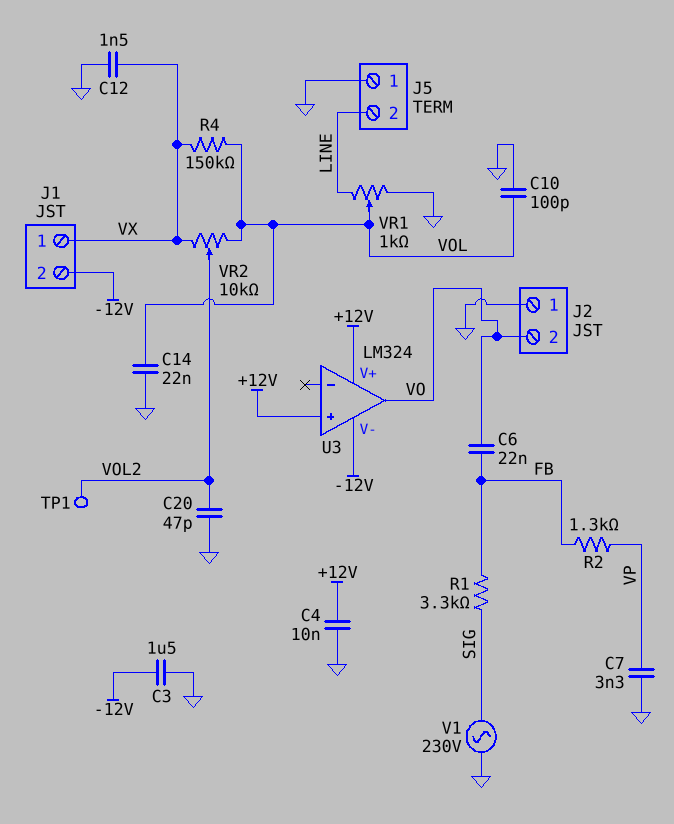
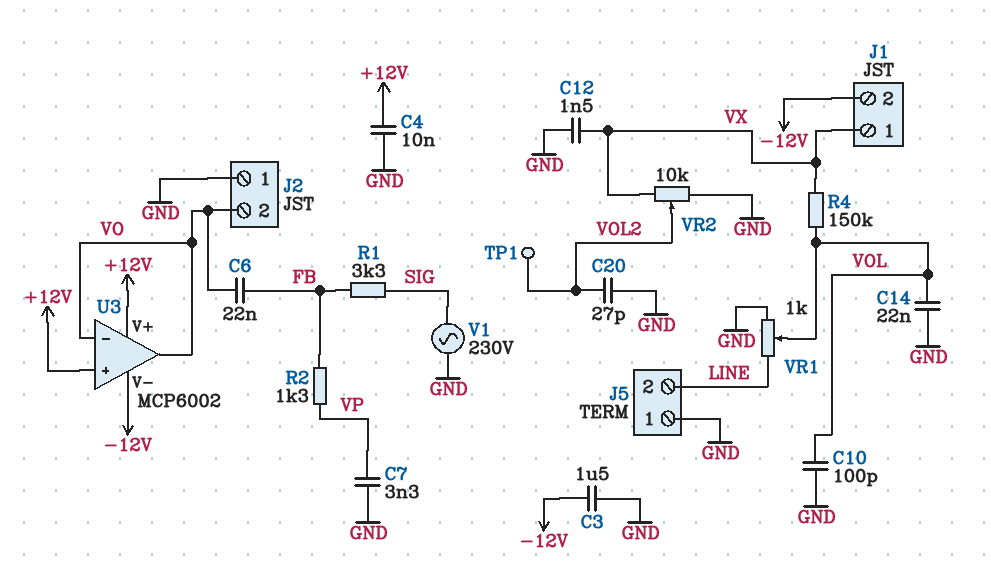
C20: 47pF (GND, VOL2) -> 27pF (GND, VOL2)
U3: LM324 -> MCP6002
U3 pin in-: none -> VO
VR2: 10k (VOL, VX, wiper VOL2) -> 10k (GND, VX, wiper VOL2)

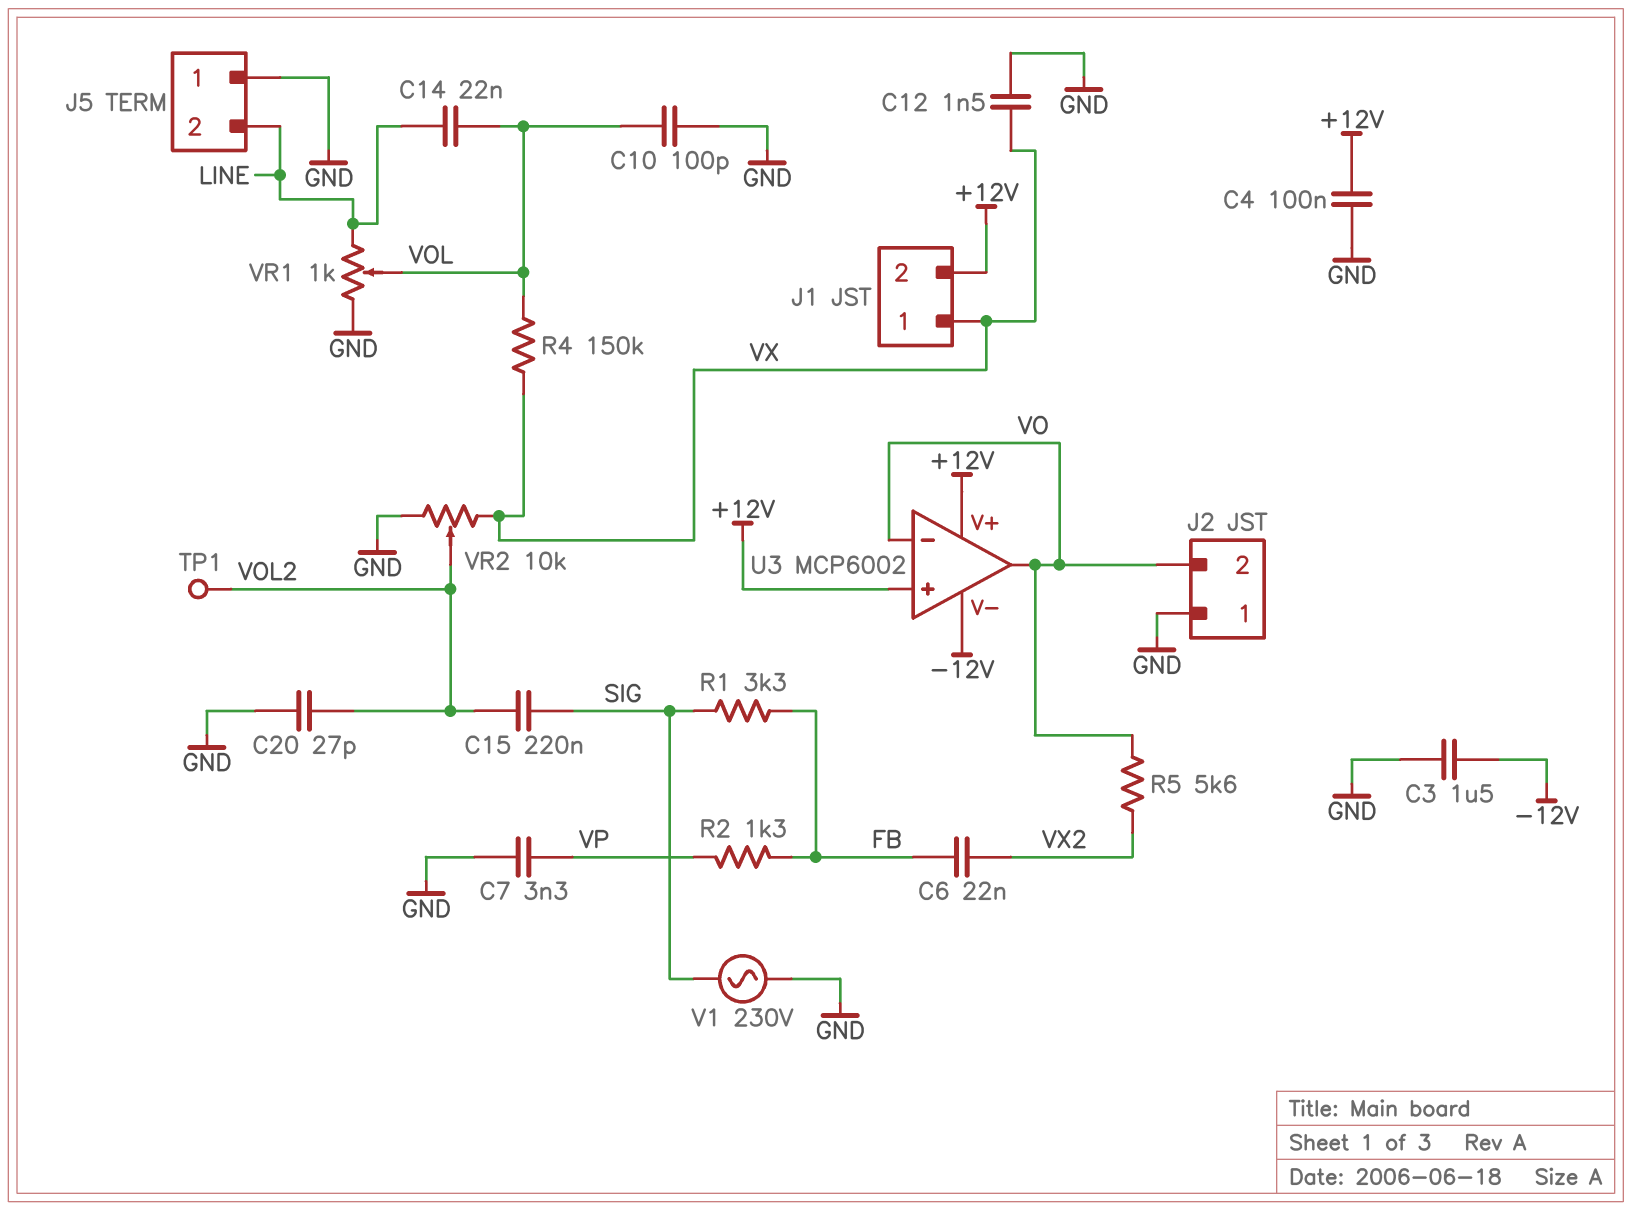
C4: 10nF (+12V, GND) -> 100nF (+12V, GND)
C6: 22nF (FB, VO) -> 22nF (FB, VX2)
C14: 22nF (GND, VOL) -> 22nF (LINE, VOL)
C15: none -> 220nF (SIG, VOL2)
J1 pin 2: -12V -> +12V
R5: none -> 5.6k (VO, VX2)

